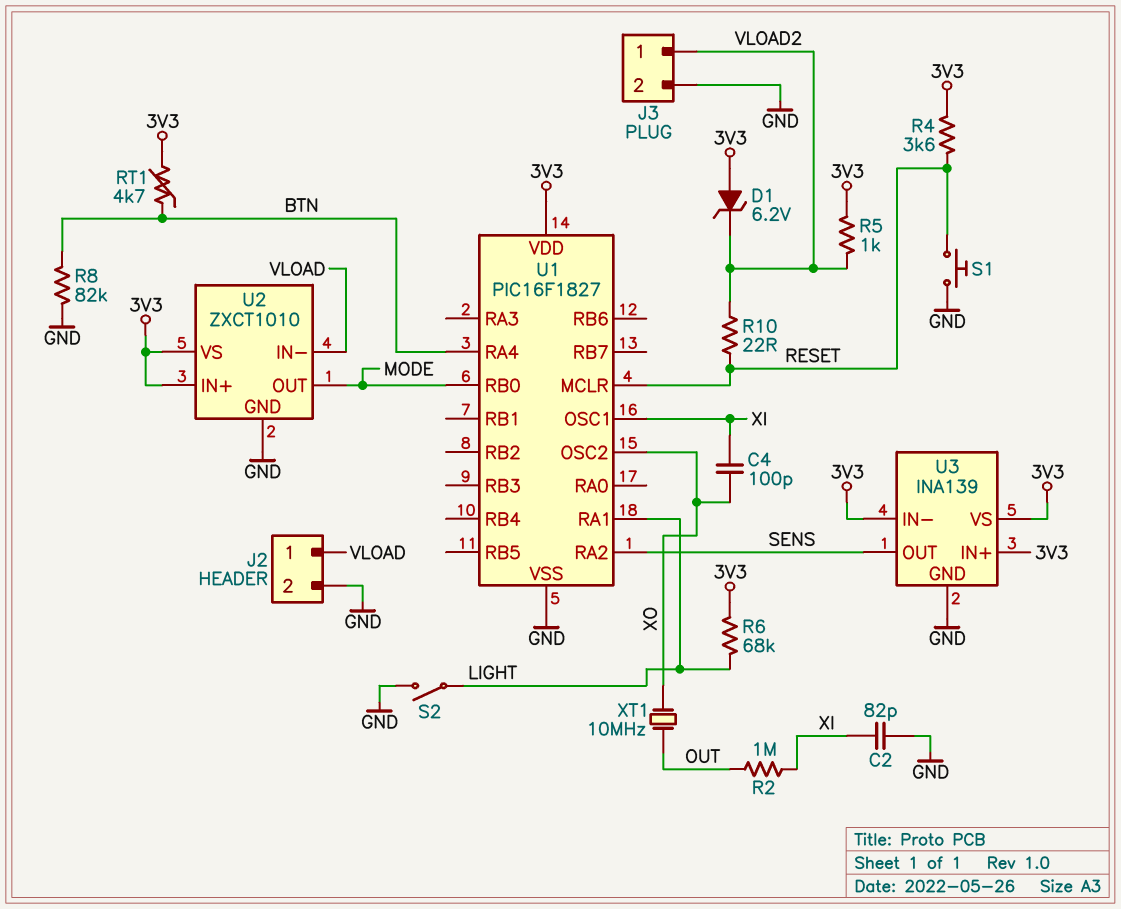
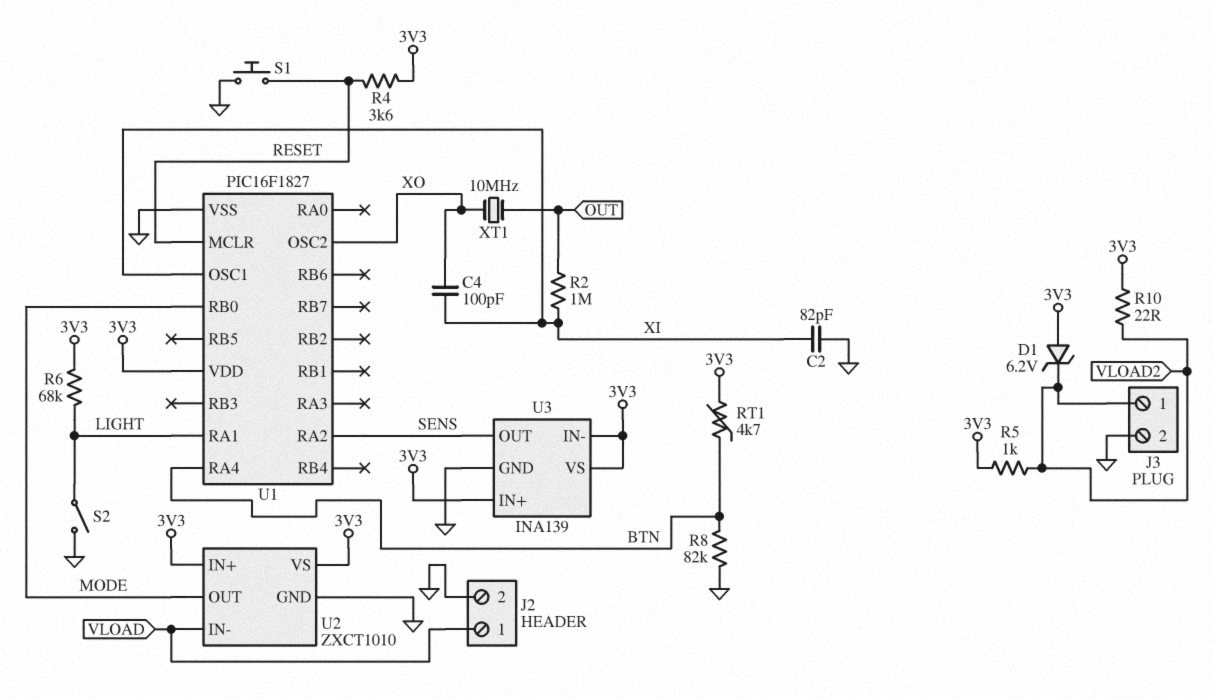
R10: 22 (RESET, VLOAD2) -> 22 (3V3, VLOAD2)

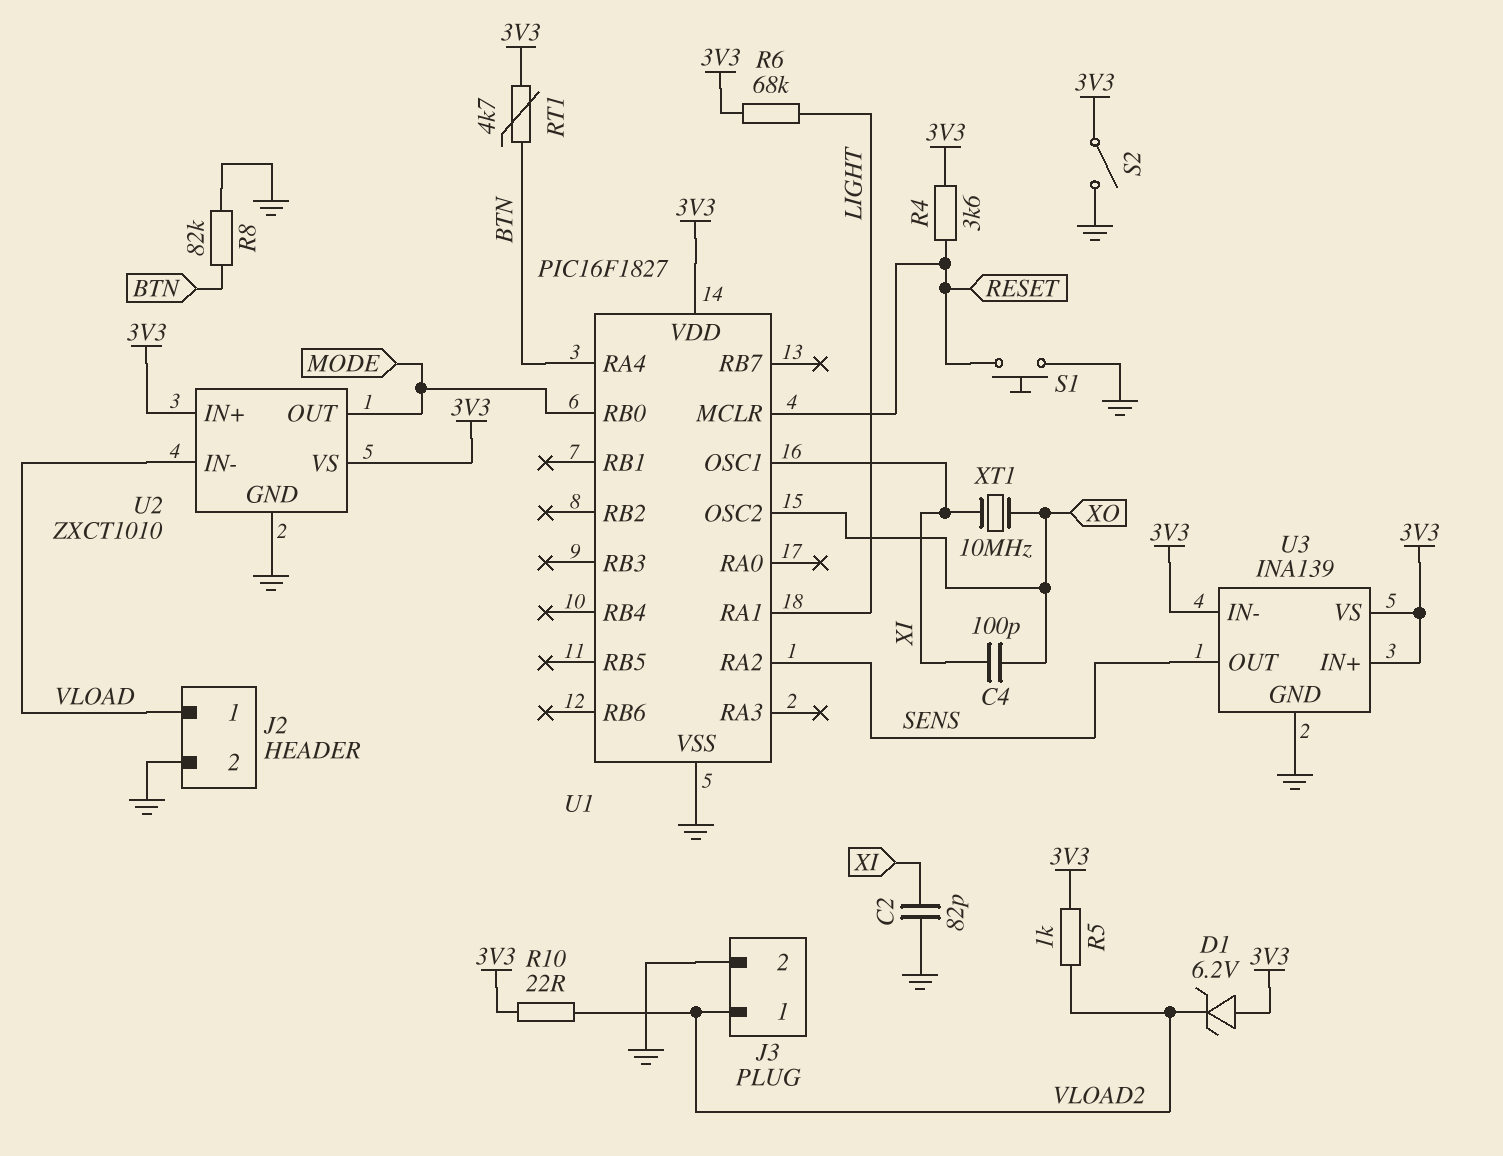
R2: 1M (OUT, XI) -> none
S2: switch (GND, LIGHT) -> switch (3V3, GND)
XT1: 10MHz (OUT, XO) -> 10MHz (XI, XO)

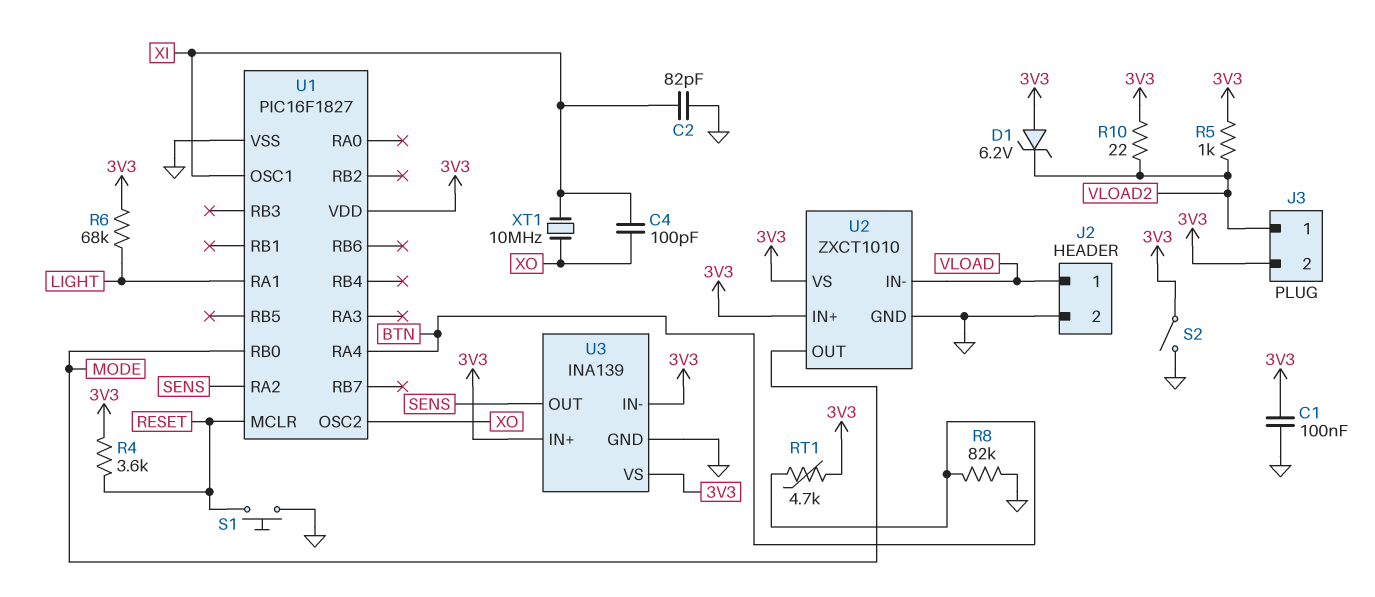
C1: none -> 100nF (3V3, GND)
J3 pin 2: GND -> 3V3

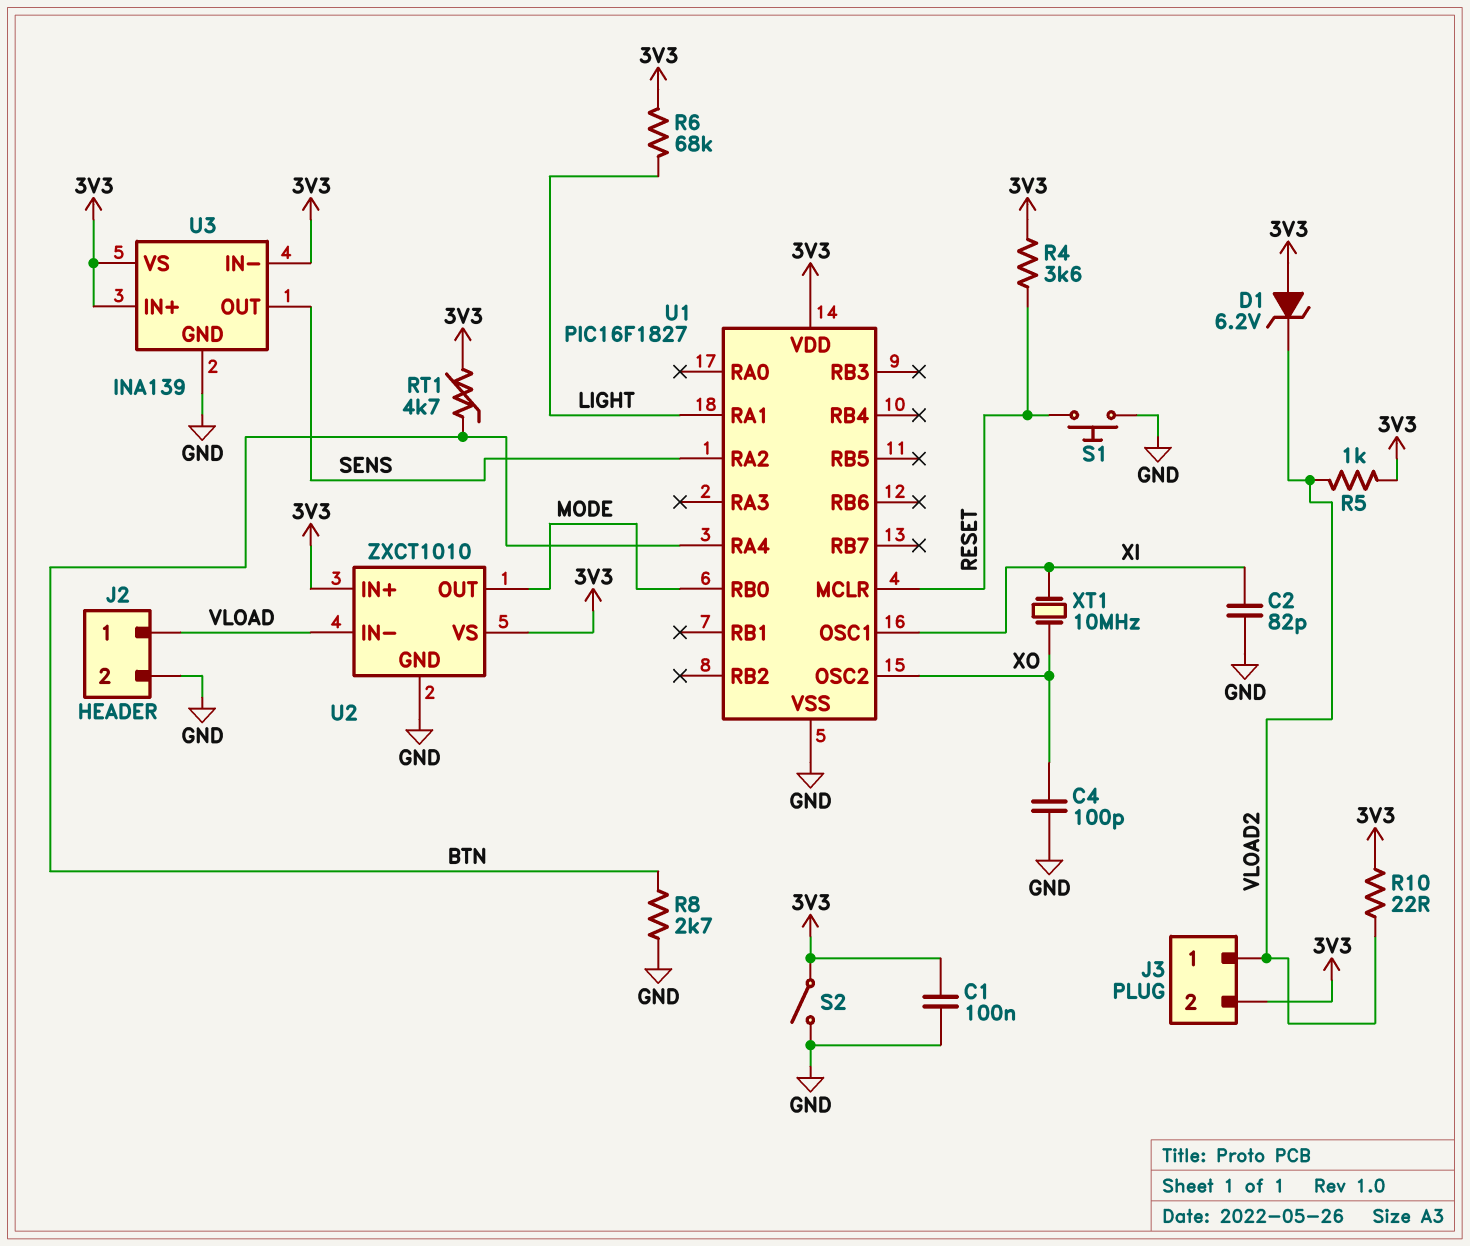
C4: 100pF (XI, XO) -> 100pF (GND, XO)
R8: 82k (BTN, GND) -> 2.7k (BTN, GND)

